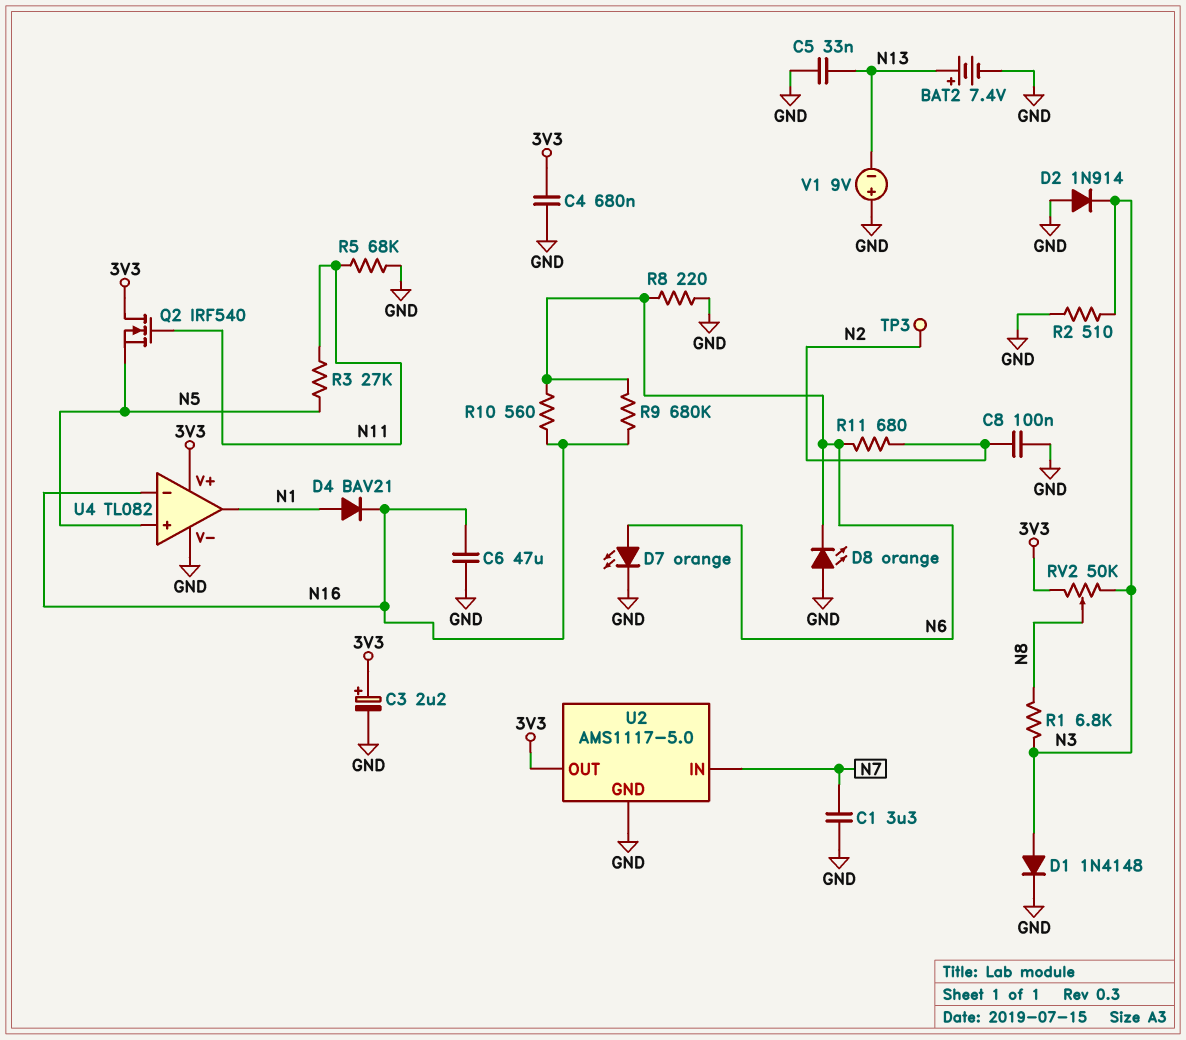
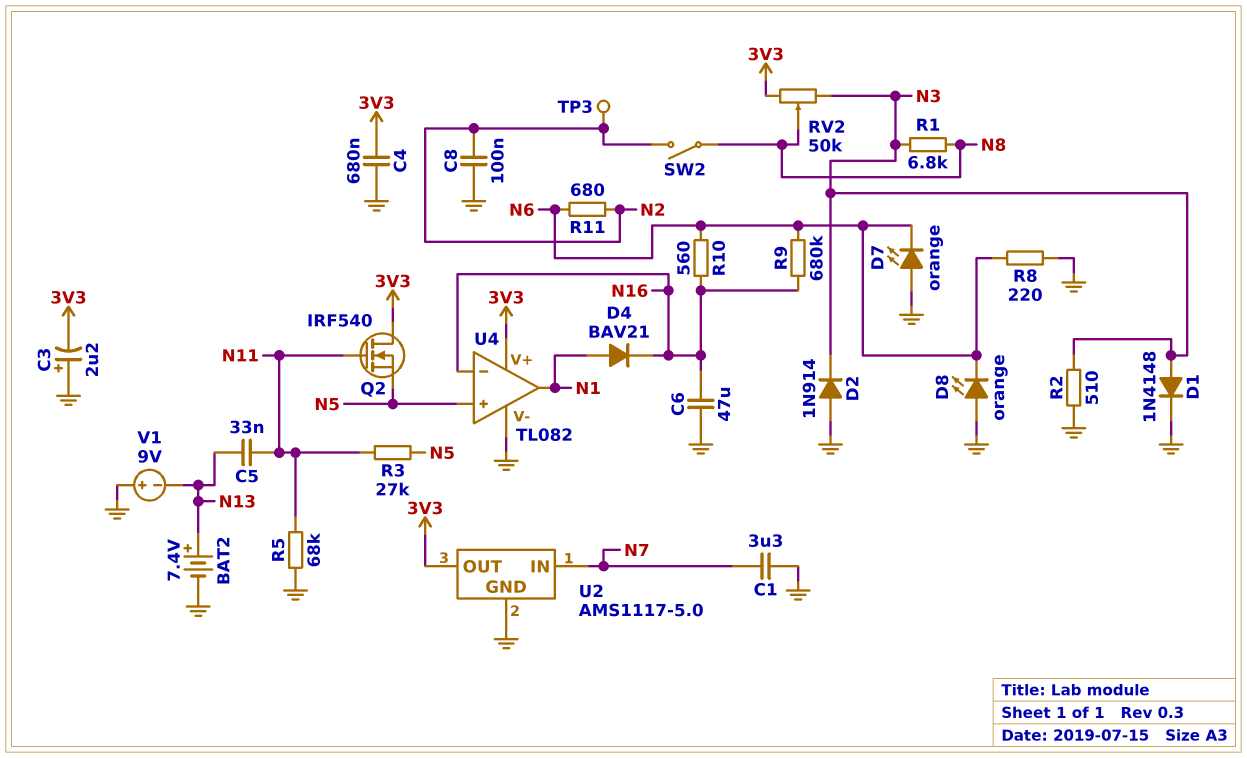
C3: 2.2uF (plus 3V3, minus GND) -> 2.2uF (plus GND, minus 3V3)
C5: 33nF (GND, N13) -> 33nF (N11, N13)
D7: LED orange (A N6, K GND) -> LED orange (A GND, K N6)
SW2: none -> switch (N2, N8)

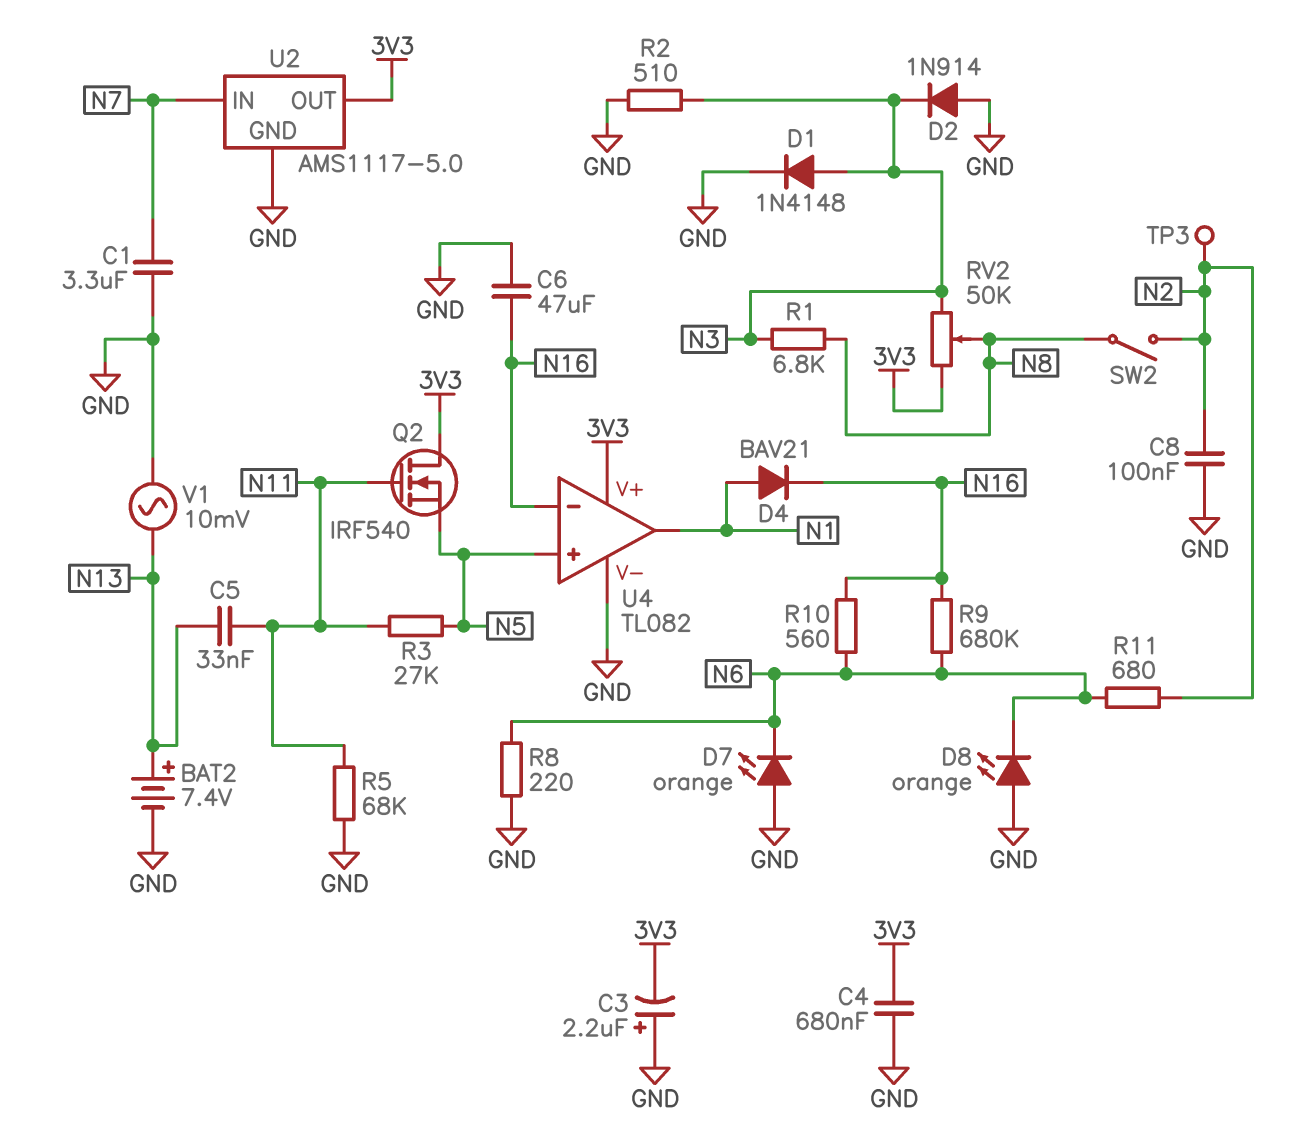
V1: 9V (plus GND, minus N13) -> AC 10mV (GND, N13)

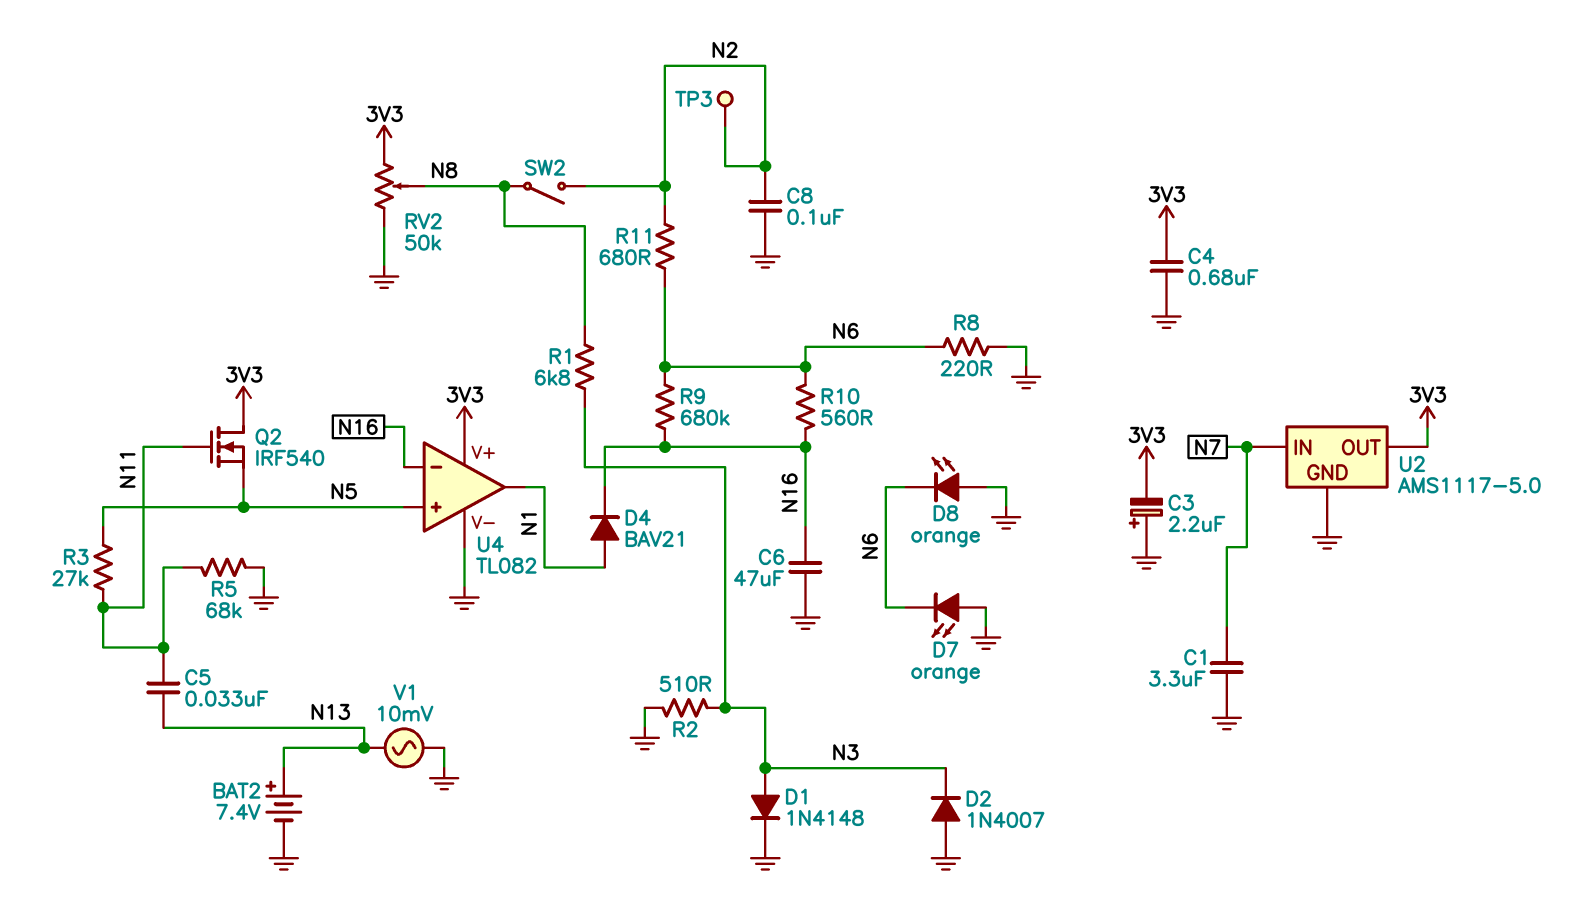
D2: diode 1N914 (A GND, K N3) -> diode 1N4007 (A GND, K N3)
RV2: 50k (3V3, N3, wiper N8) -> 50k (3V3, GND, wiper N8)

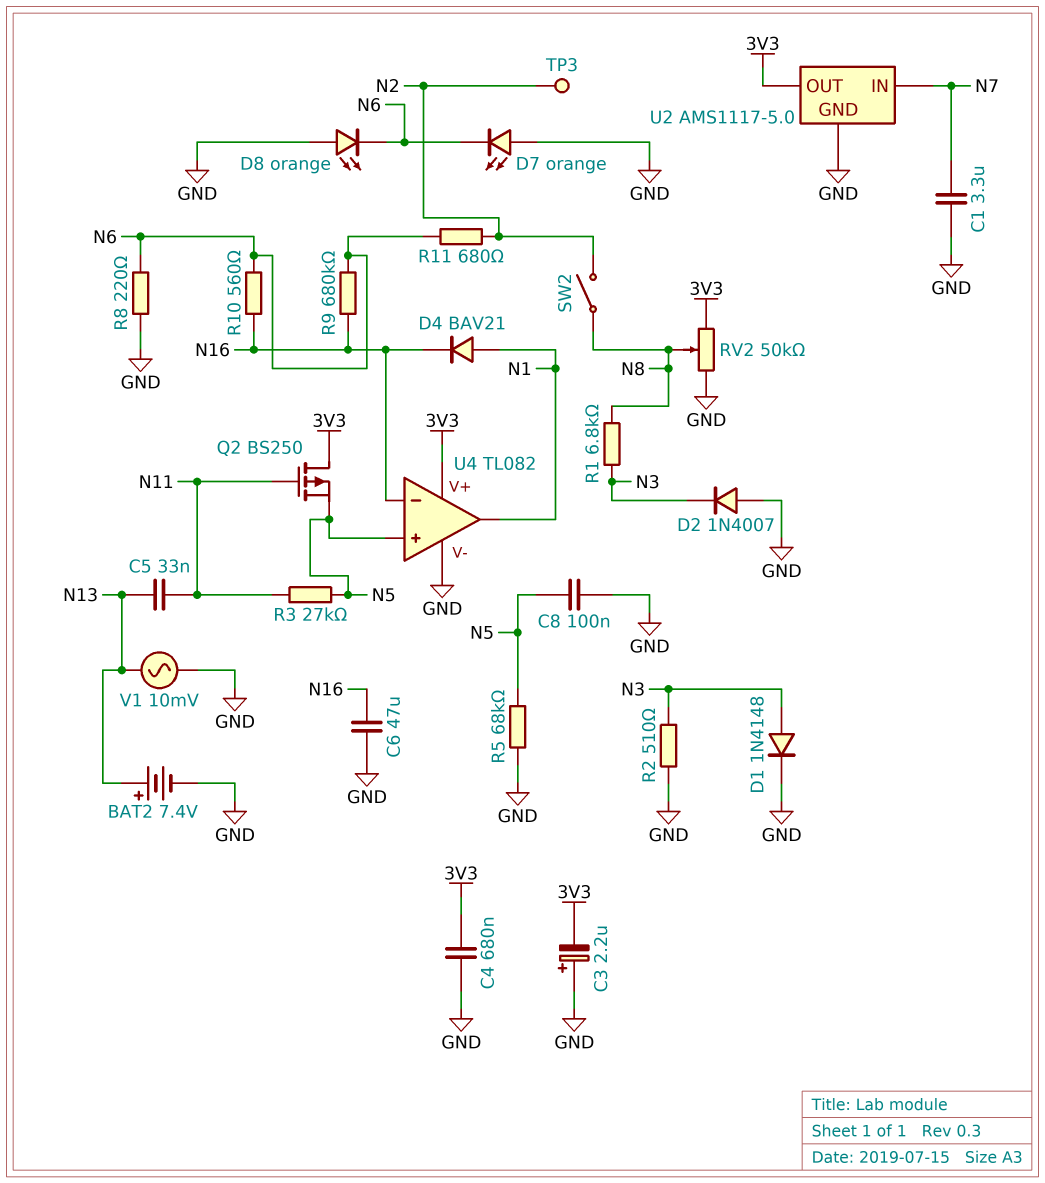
C8: 100nF (GND, N2) -> 100nF (GND, N5)
Q2: NMOS IRF540 (G N11, D 3V3, S N5) -> PMOS BS250 (G N11, D 3V3, S N5)
R5: 68k (GND, N11) -> 68k (GND, N5)

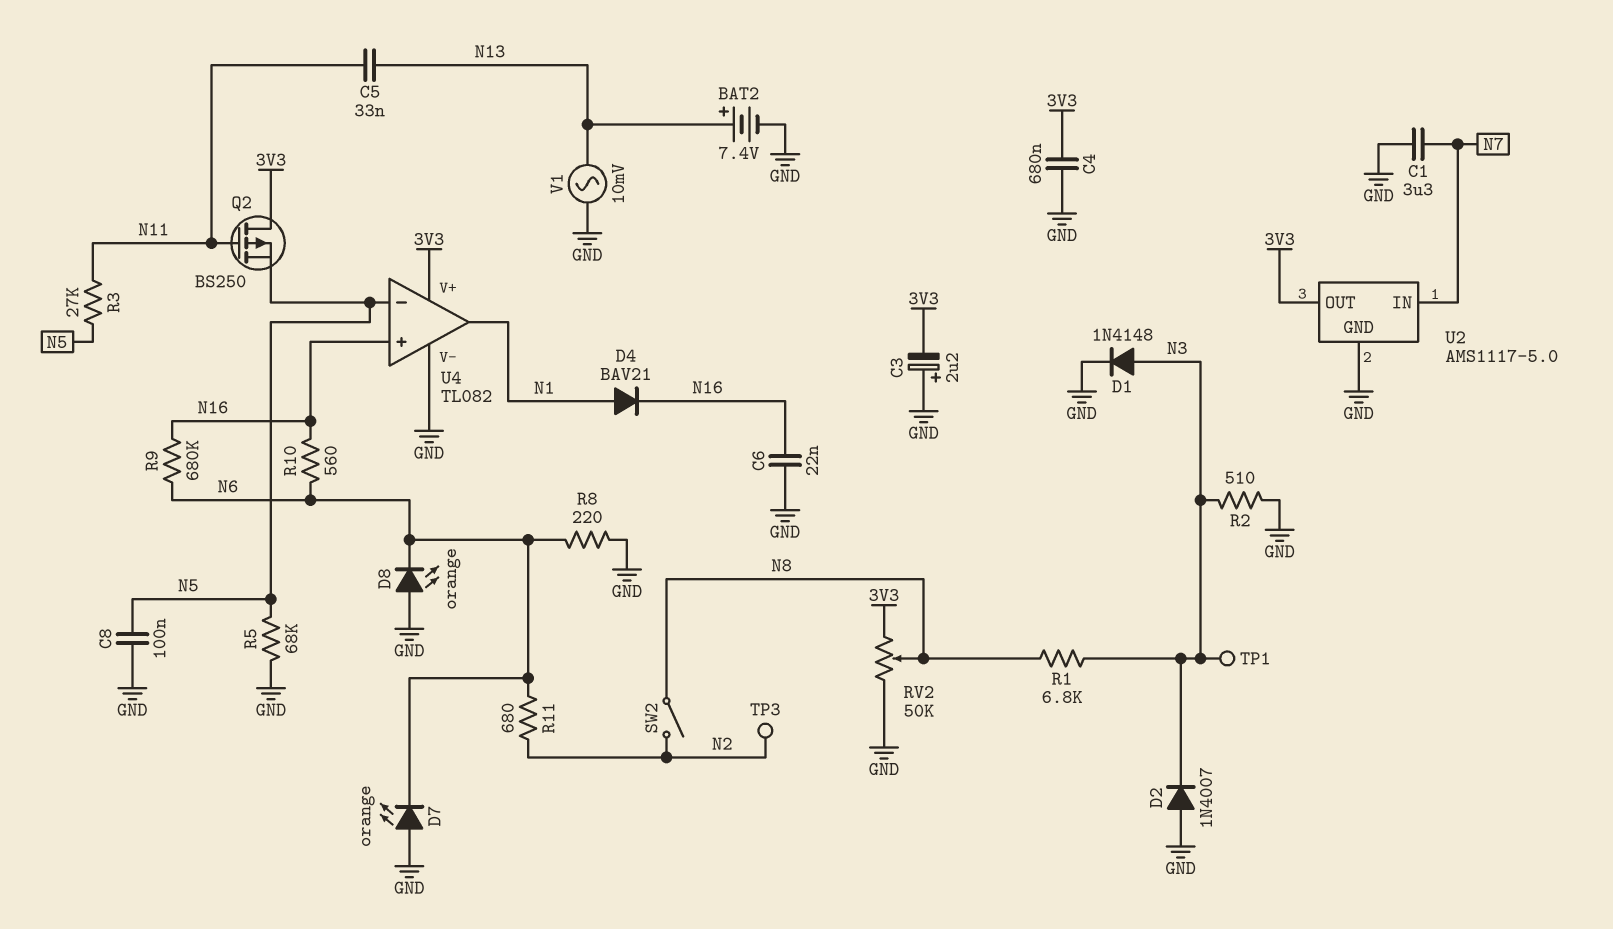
C6: 47uF (GND, N16) -> 22nF (GND, N16)
TP1: none -> test point (N3)
U4 pin in+: N5 -> N16
U4 pin in-: N16 -> N5

